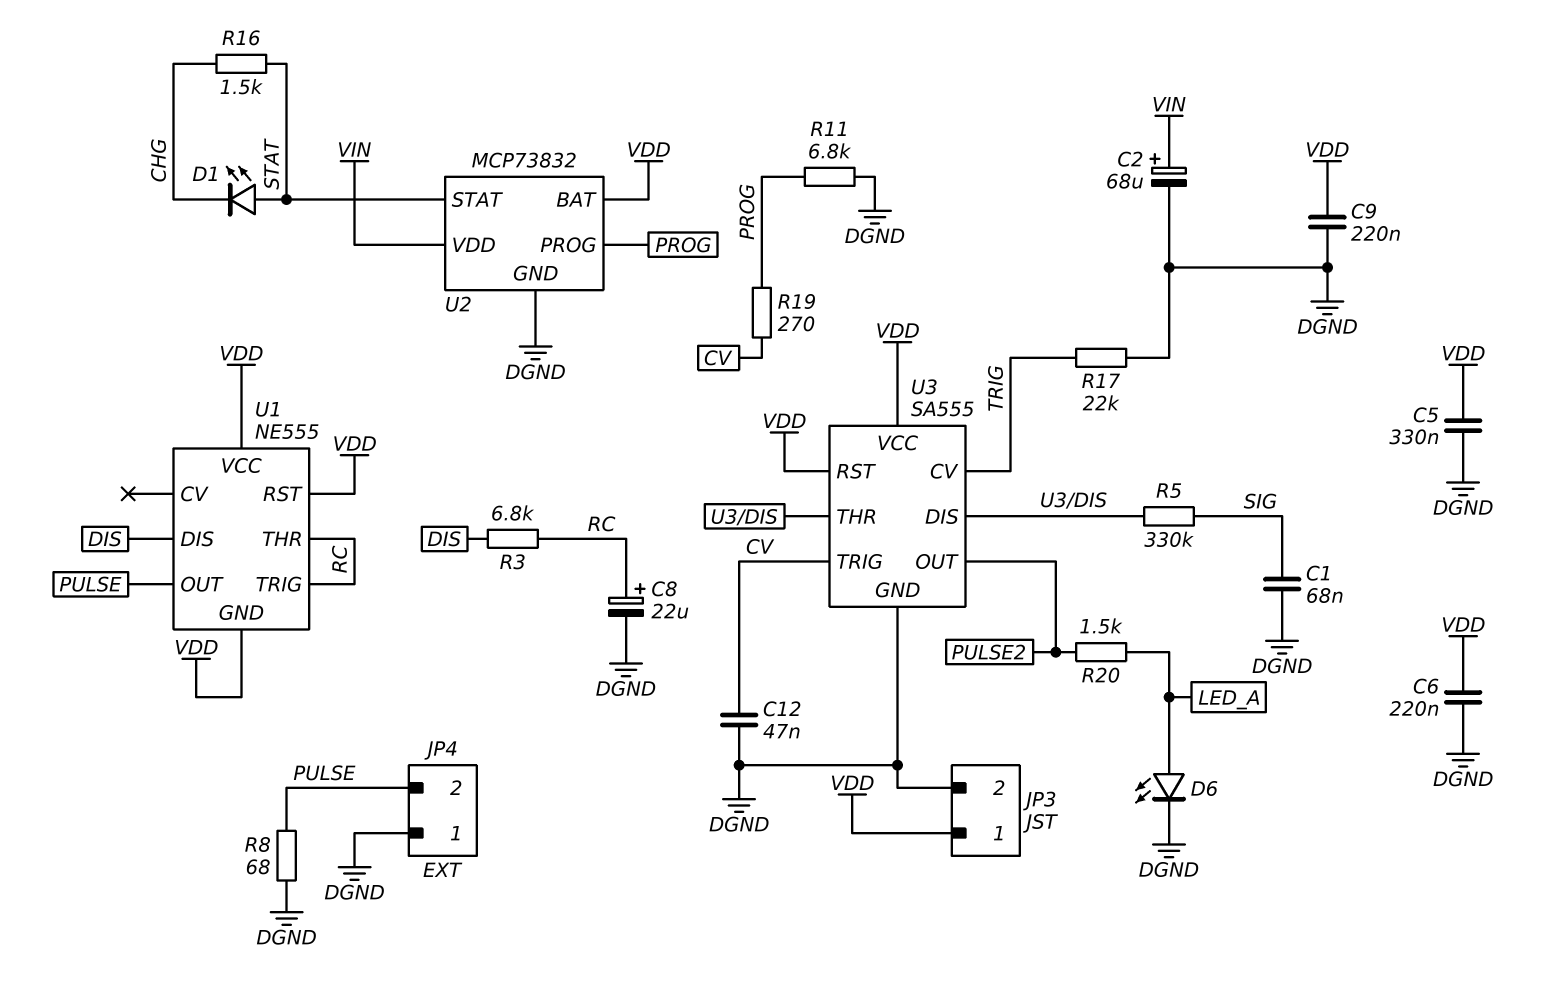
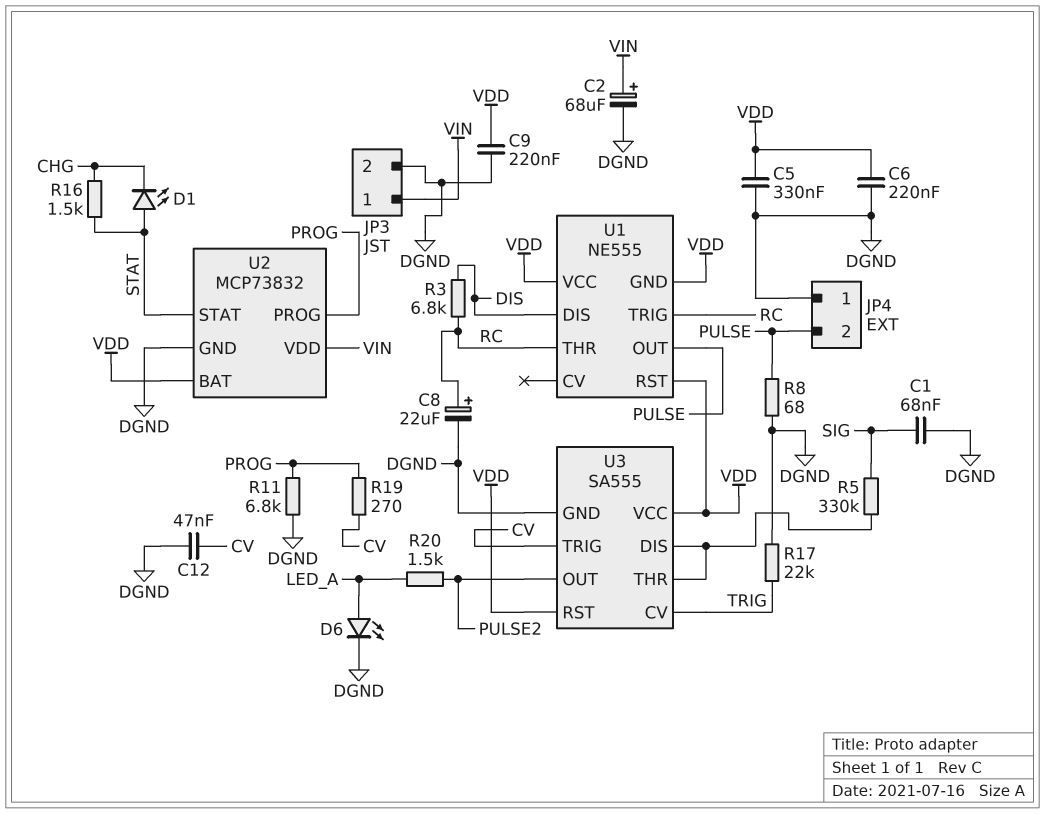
JP3 pin 1: VDD -> VIN

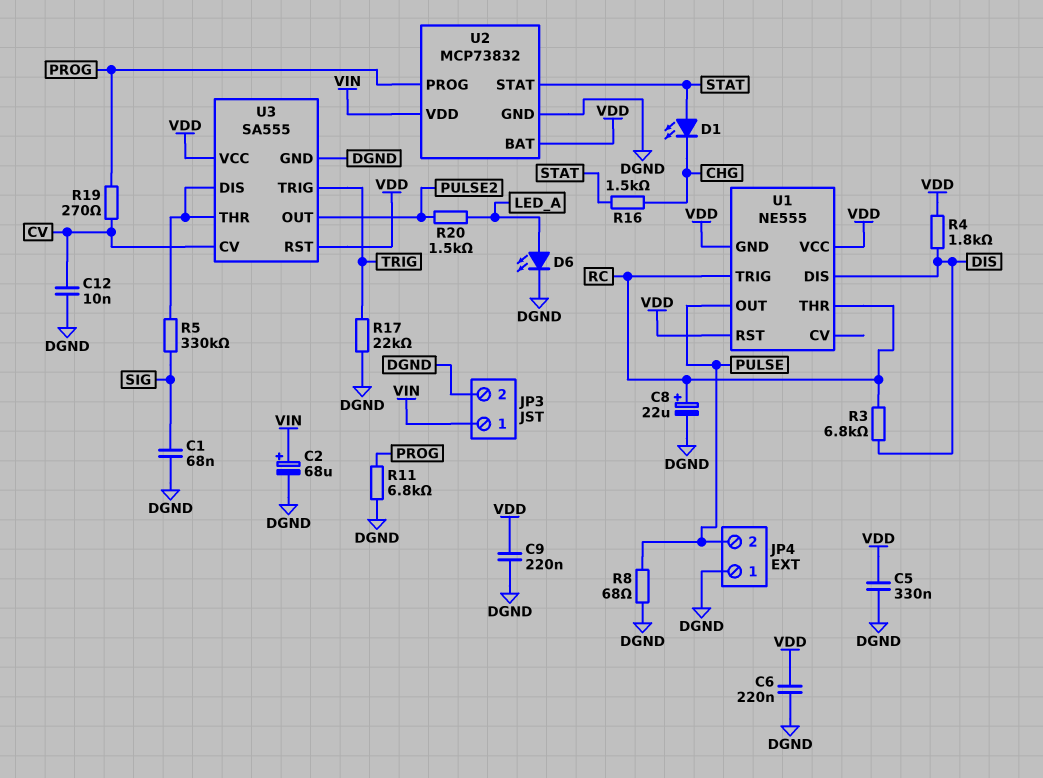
C12: 47nF (CV, DGND) -> 10nF (CV, DGND)
R4: none -> 1.8k (DIS, VDD)
U3 pin CV: TRIG -> CV
U3 pin TRIG: CV -> TRIG

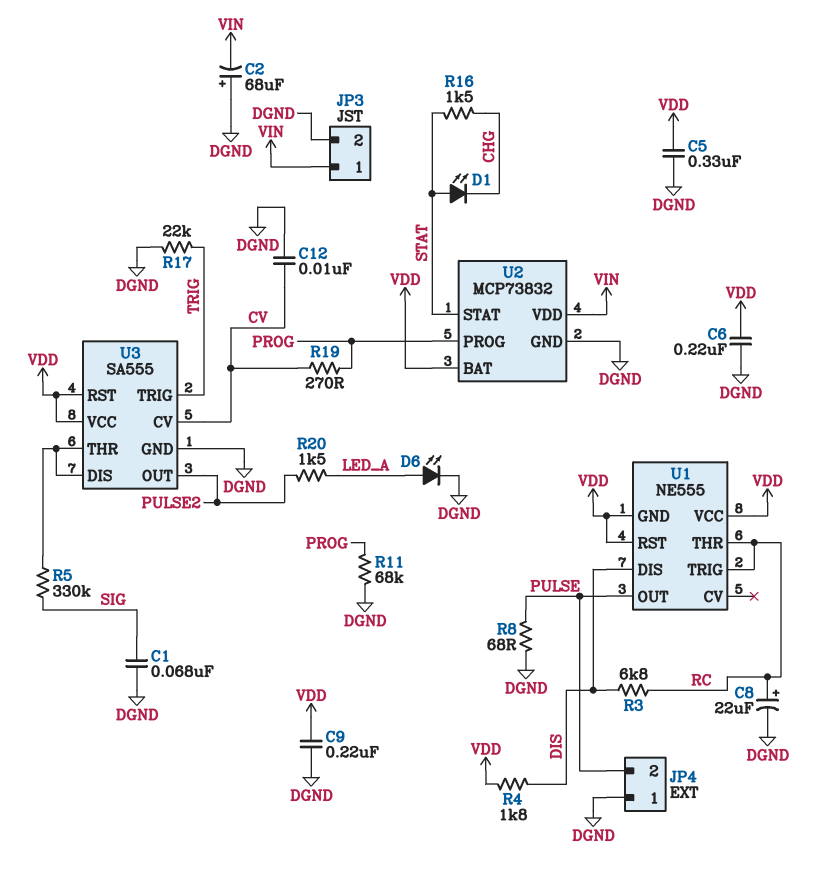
C2: 68uF (plus VIN, minus DGND) -> 68uF (plus DGND, minus VIN)
R11: 6.8k (DGND, PROG) -> 68k (DGND, PROG)

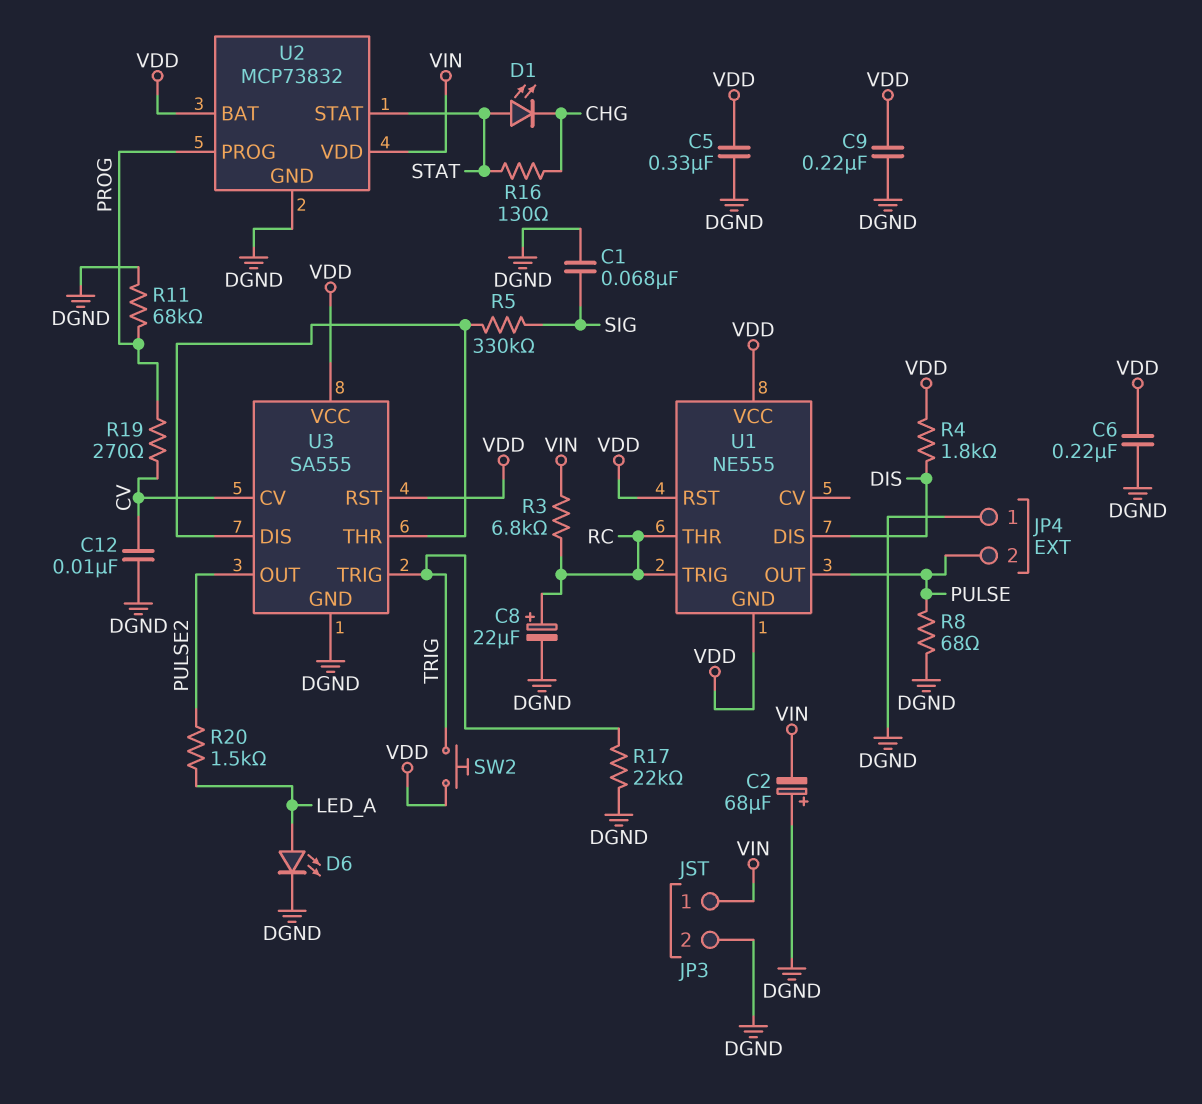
R3: 6.8k (DIS, RC) -> 6.8k (RC, VIN)
R16: 1.5k (CHG, STAT) -> 130 (CHG, STAT)
SW2: none -> button (TRIG, VDD)

